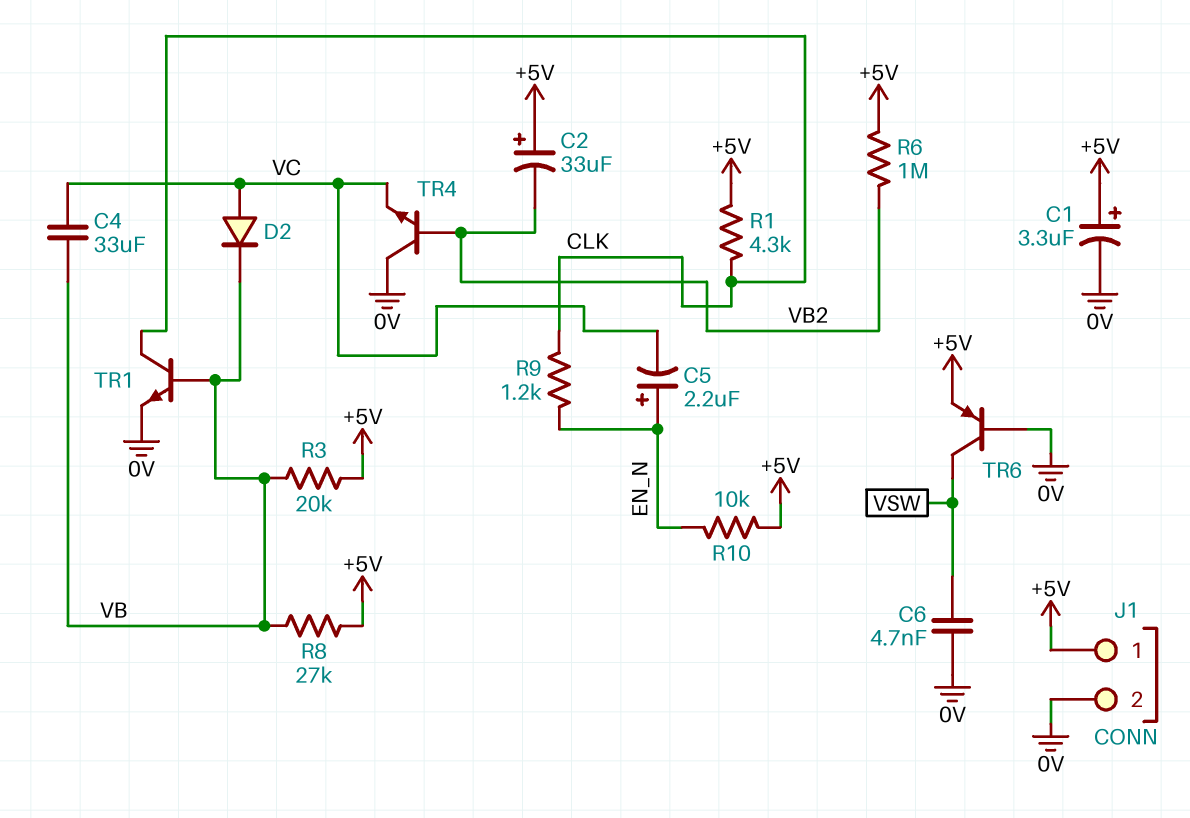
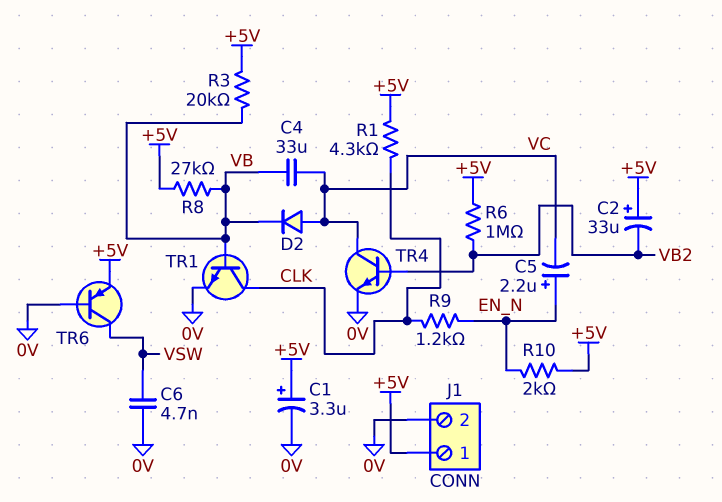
R10: 10k (+5V, EN_N) -> 2k (+5V, EN_N)
TR4: NPN (B VB2, C 0V, E VC) -> NPN (B VB2, C VC, E 0V)

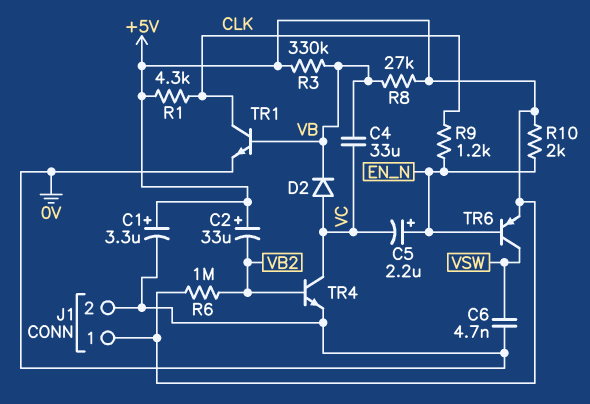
R3: 20k (+5V, VB) -> 330k (+5V, VB)
TR6: PNP (B 0V, C VSW, E +5V) -> PNP (B EN_N, C VSW, E +5V)

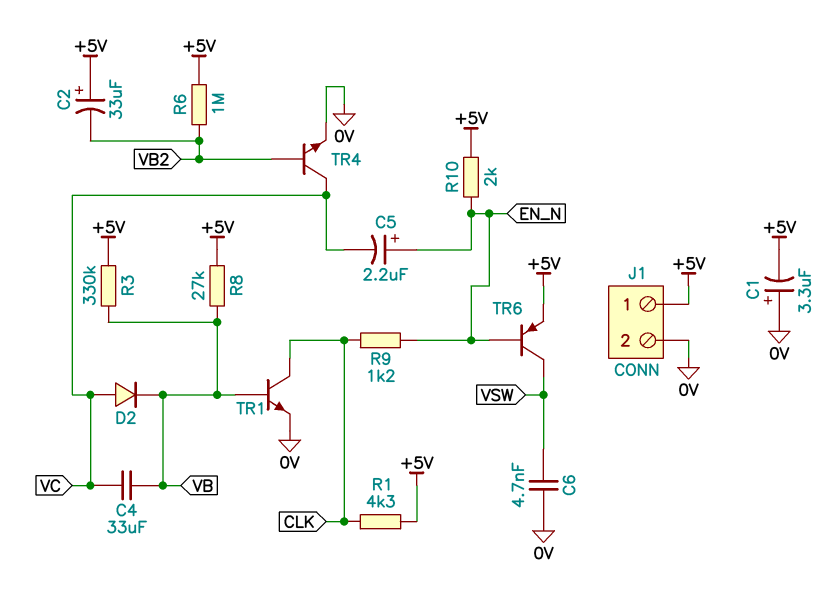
C1: 3.3uF (plus +5V, minus 0V) -> 3.3uF (plus 0V, minus +5V)

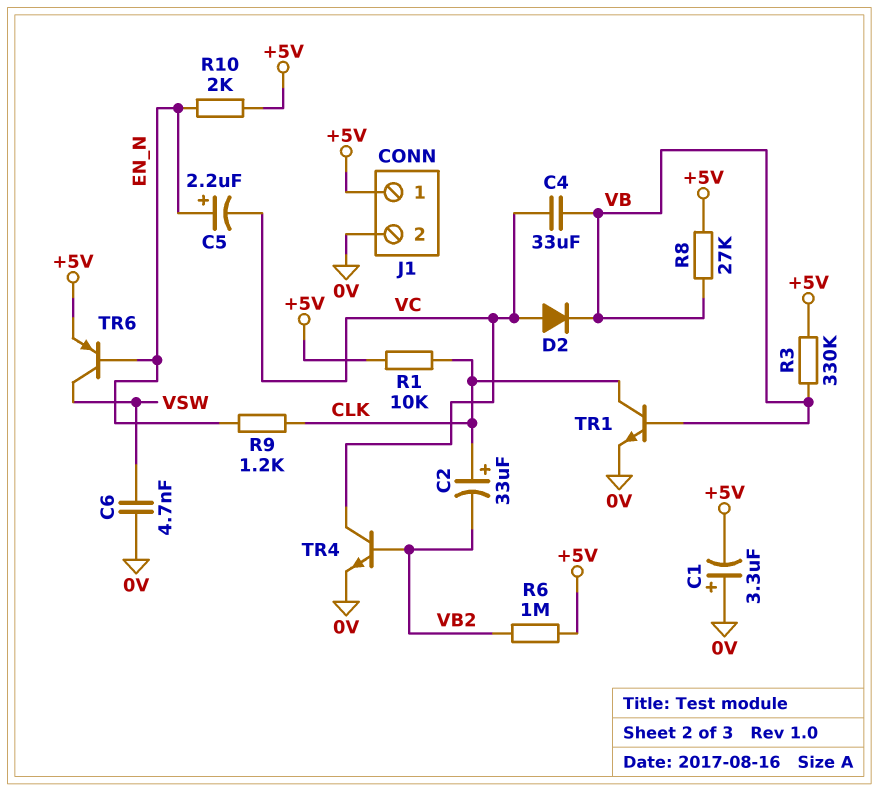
C2: 33uF (plus +5V, minus VB2) -> 33uF (plus CLK, minus VB2)
R1: 4.3k (+5V, CLK) -> 10k (+5V, CLK)

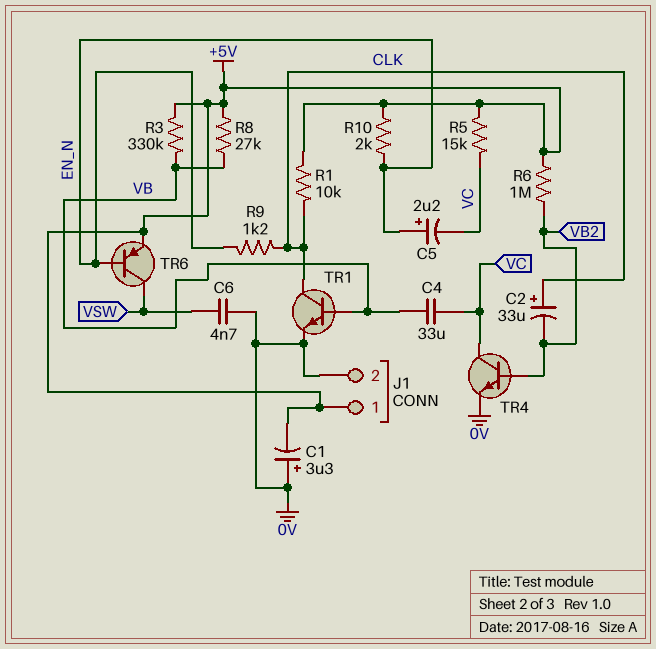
D2: diode (A VC, K VB) -> none
R5: none -> 15k (+5V, VC)

